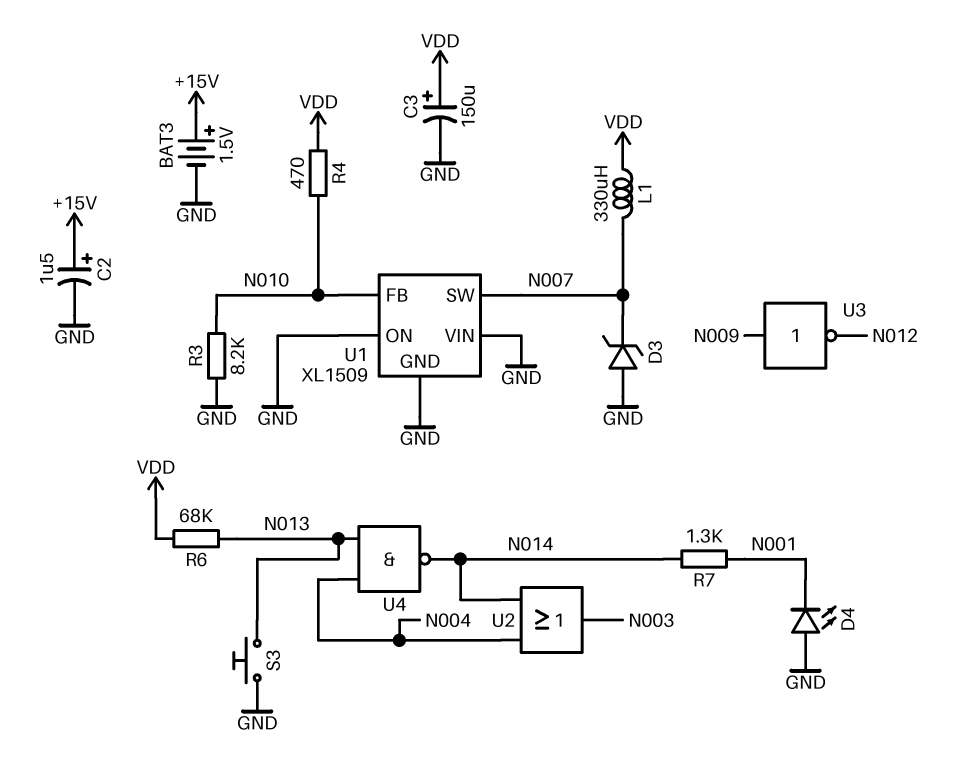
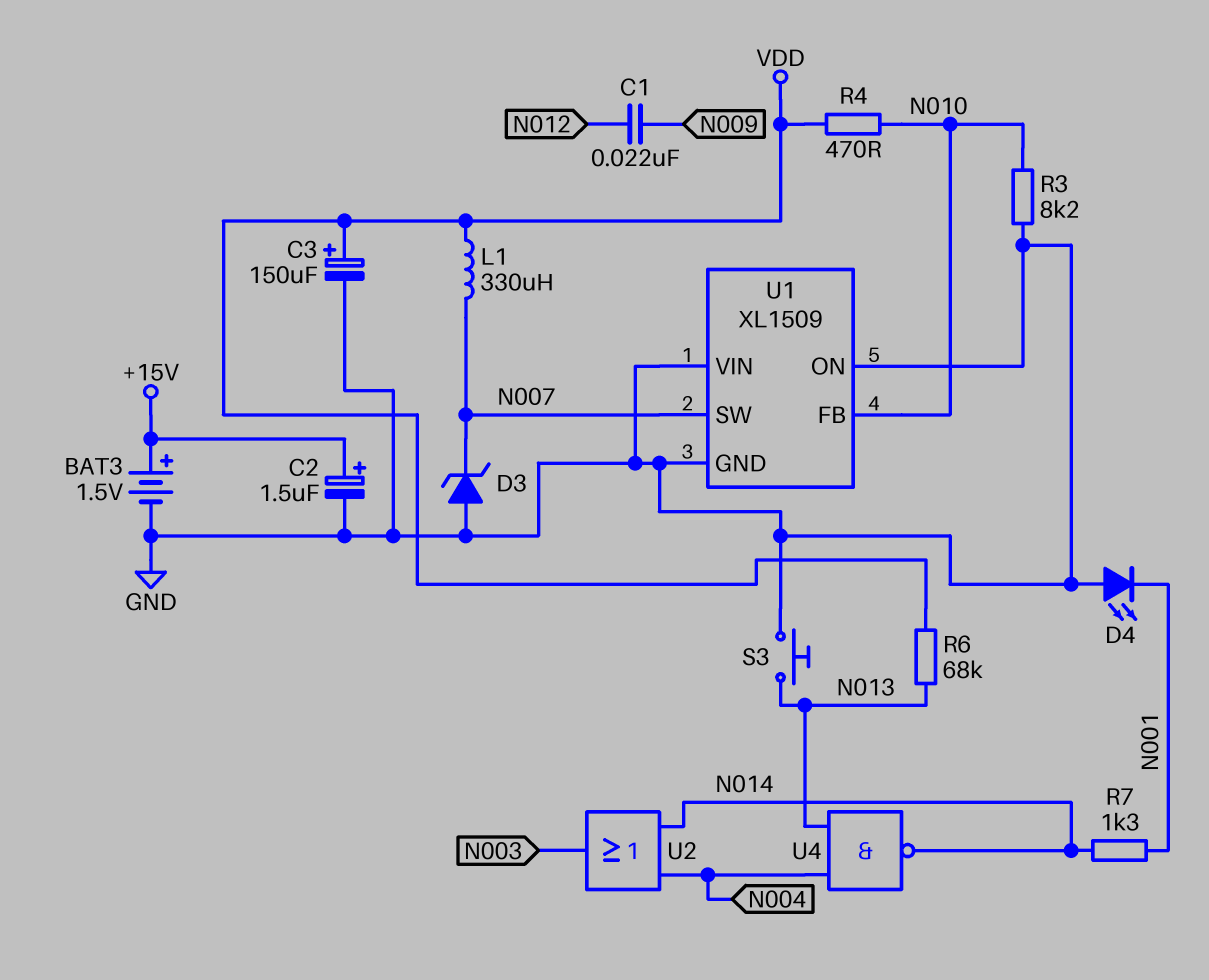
C1: none -> 22nF (N009, N012)
U3: NOT (in N009, out N012) -> none

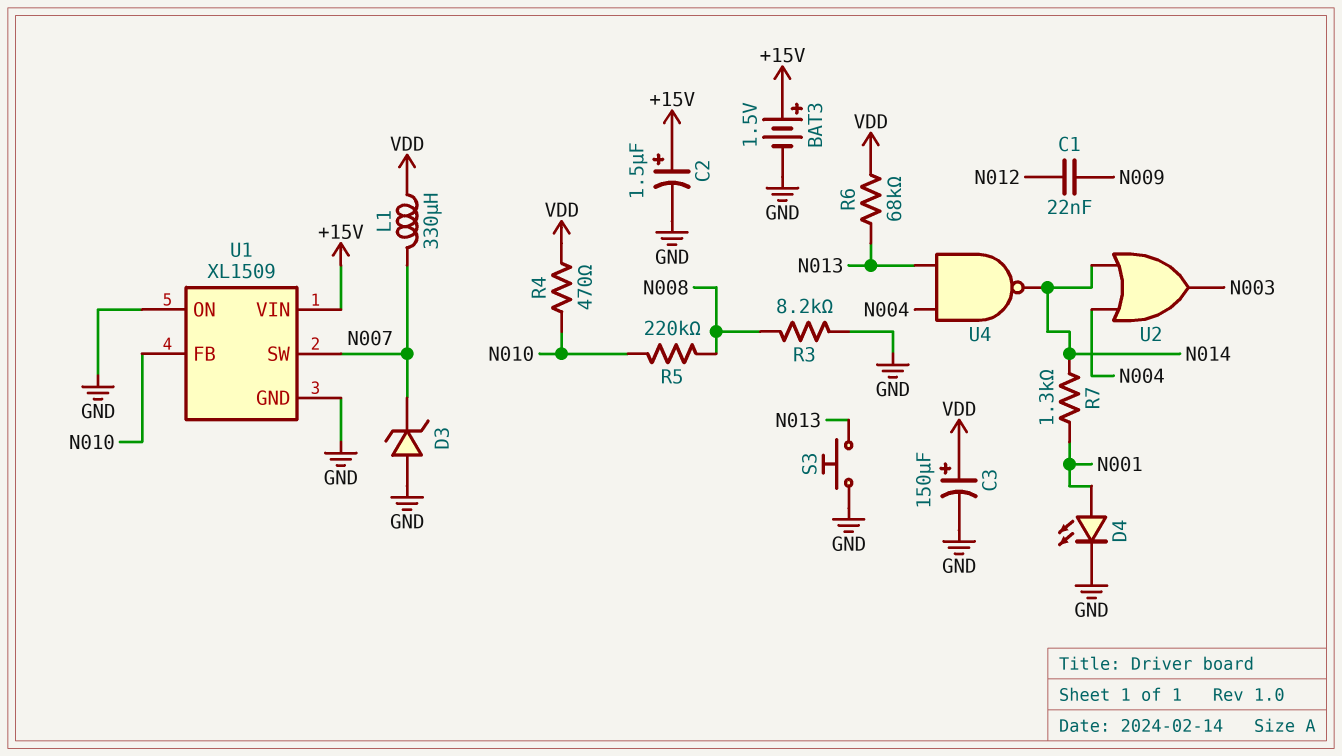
D4: LED (A GND, K N001) -> LED (A N001, K GND)
R3: 8.2k (GND, N010) -> 8.2k (GND, N008)
R5: none -> 220k (N008, N010)
U1 pin VIN: GND -> +15V

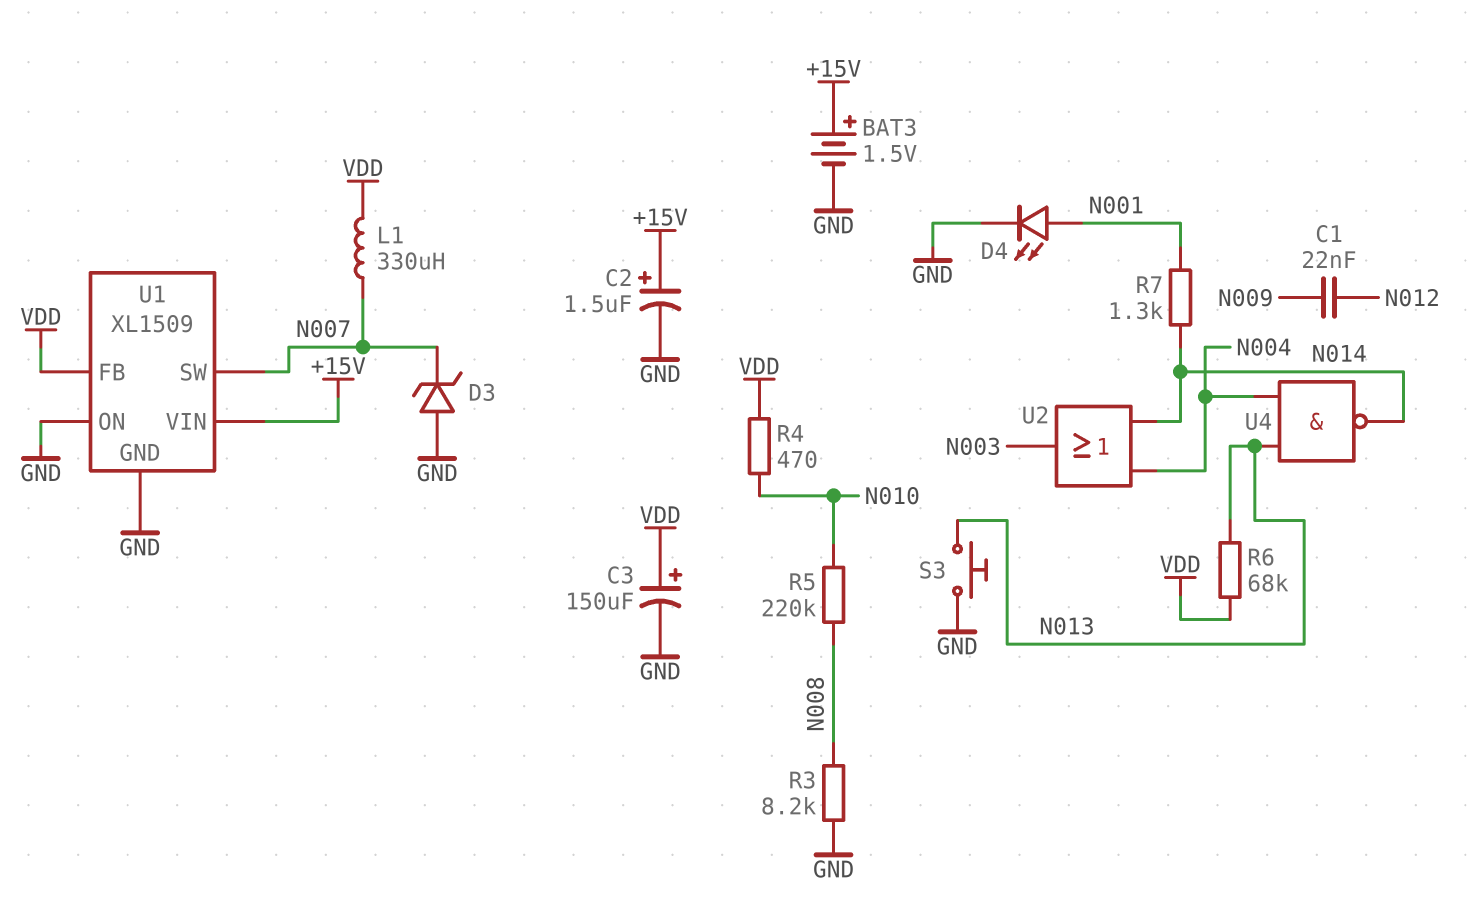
U1 pin FB: N010 -> VDD

